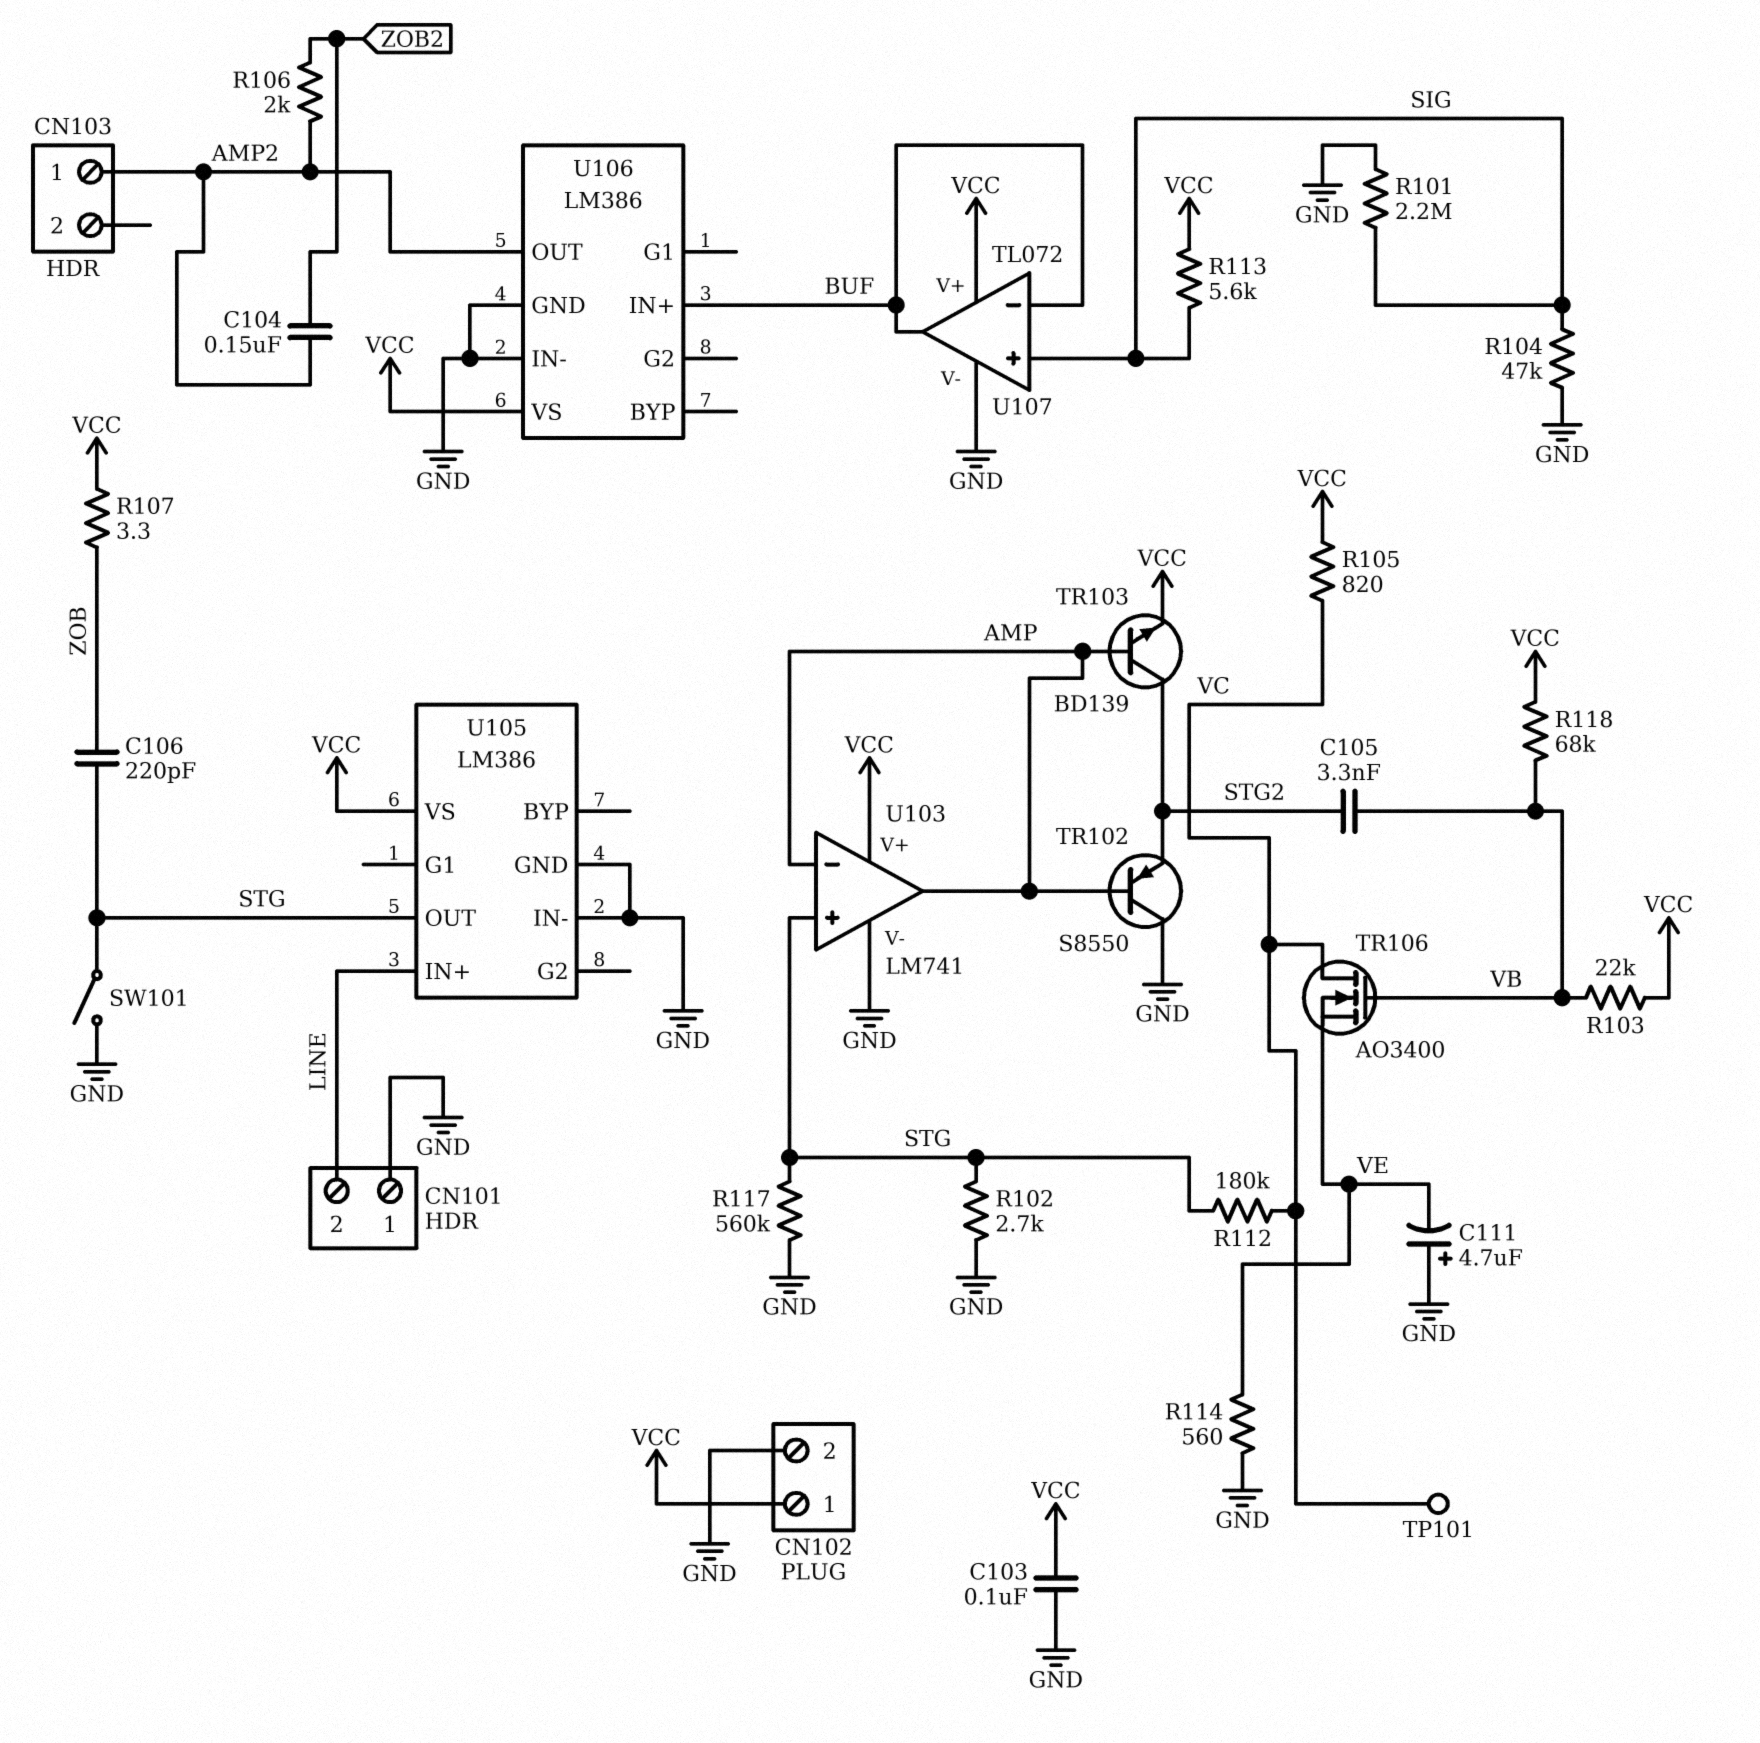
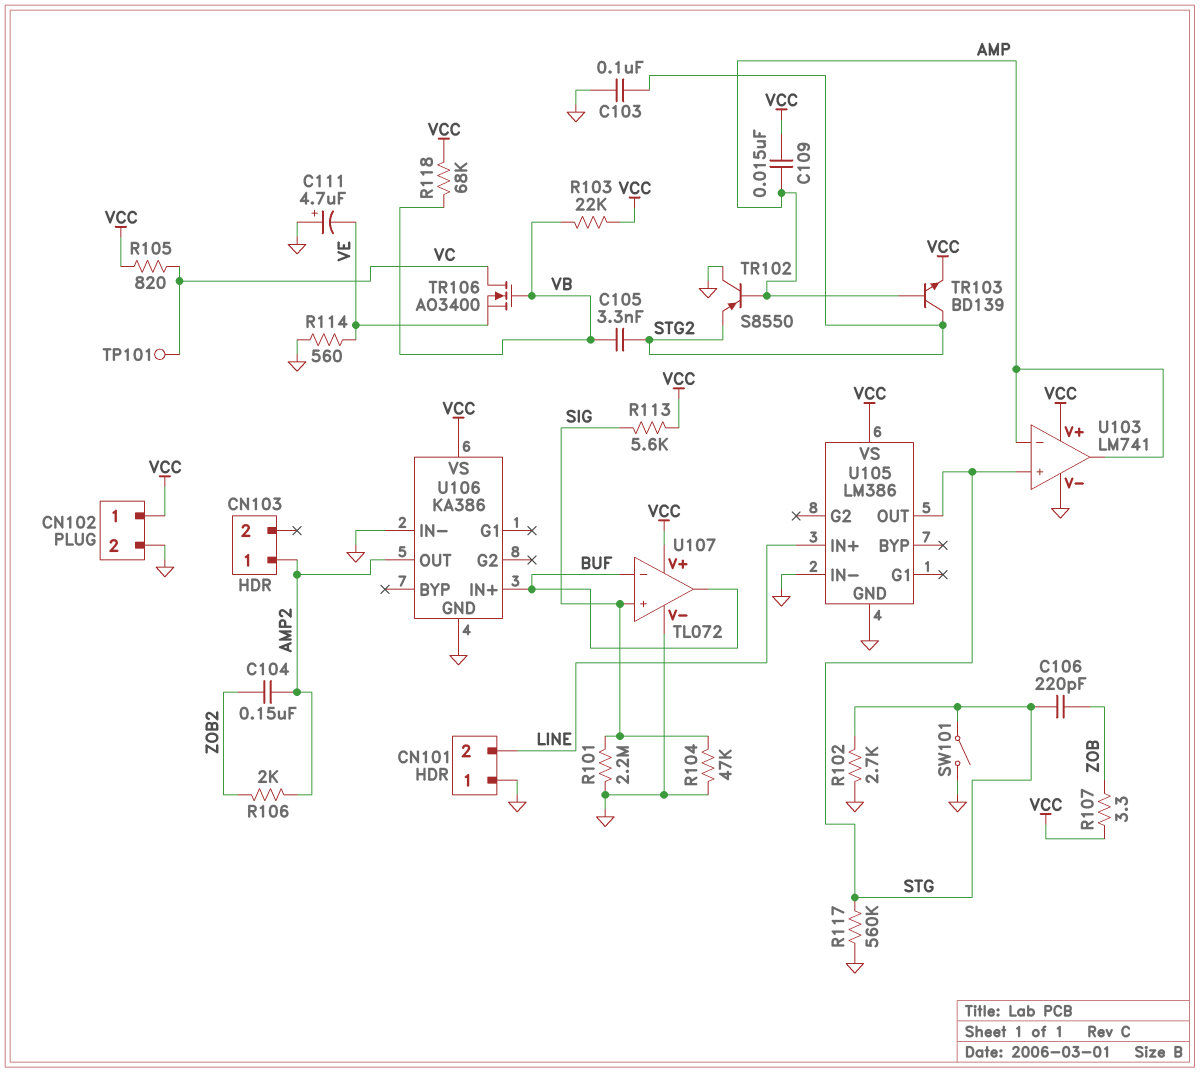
C103: 100nF (GND, VCC) -> 100nF (GND, STG2)
C109: none -> 15nF (AMP, VCC)
R112: 180k (STG, VC) -> none
U106: LM386 -> KA386

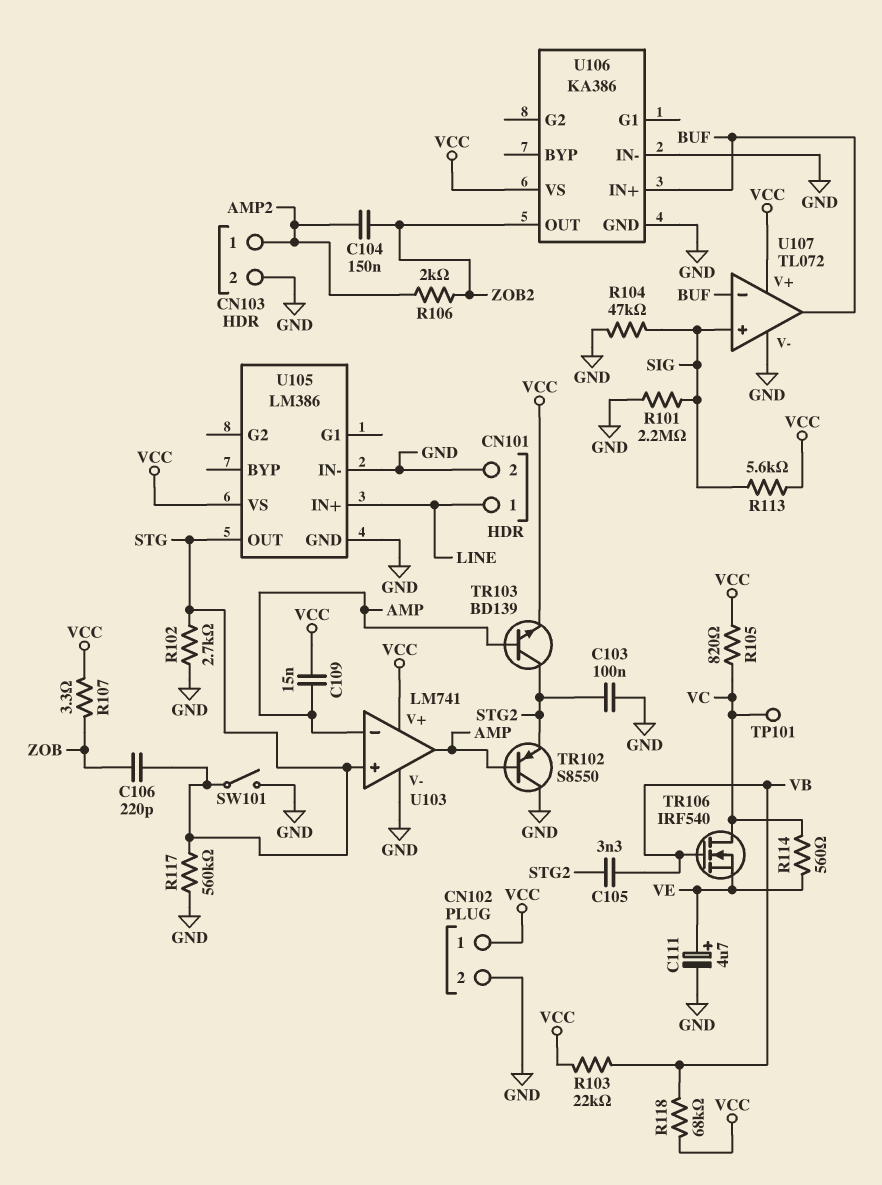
C111: 4.7uF (plus GND, minus VE) -> 4.7uF (plus VE, minus GND)
CN101 pin 1: GND -> LINE
CN101 pin 2: LINE -> GND
CN103 pin 2: none -> GND
R114: 560 (GND, VE) -> 560 (VC, VE)
TR106: NMOS AO3400 (G VB, D VC, S VE) -> NMOS IRF540 (G VB, D VC, S VE)
U106 pin OUT: AMP2 -> ZOB2

